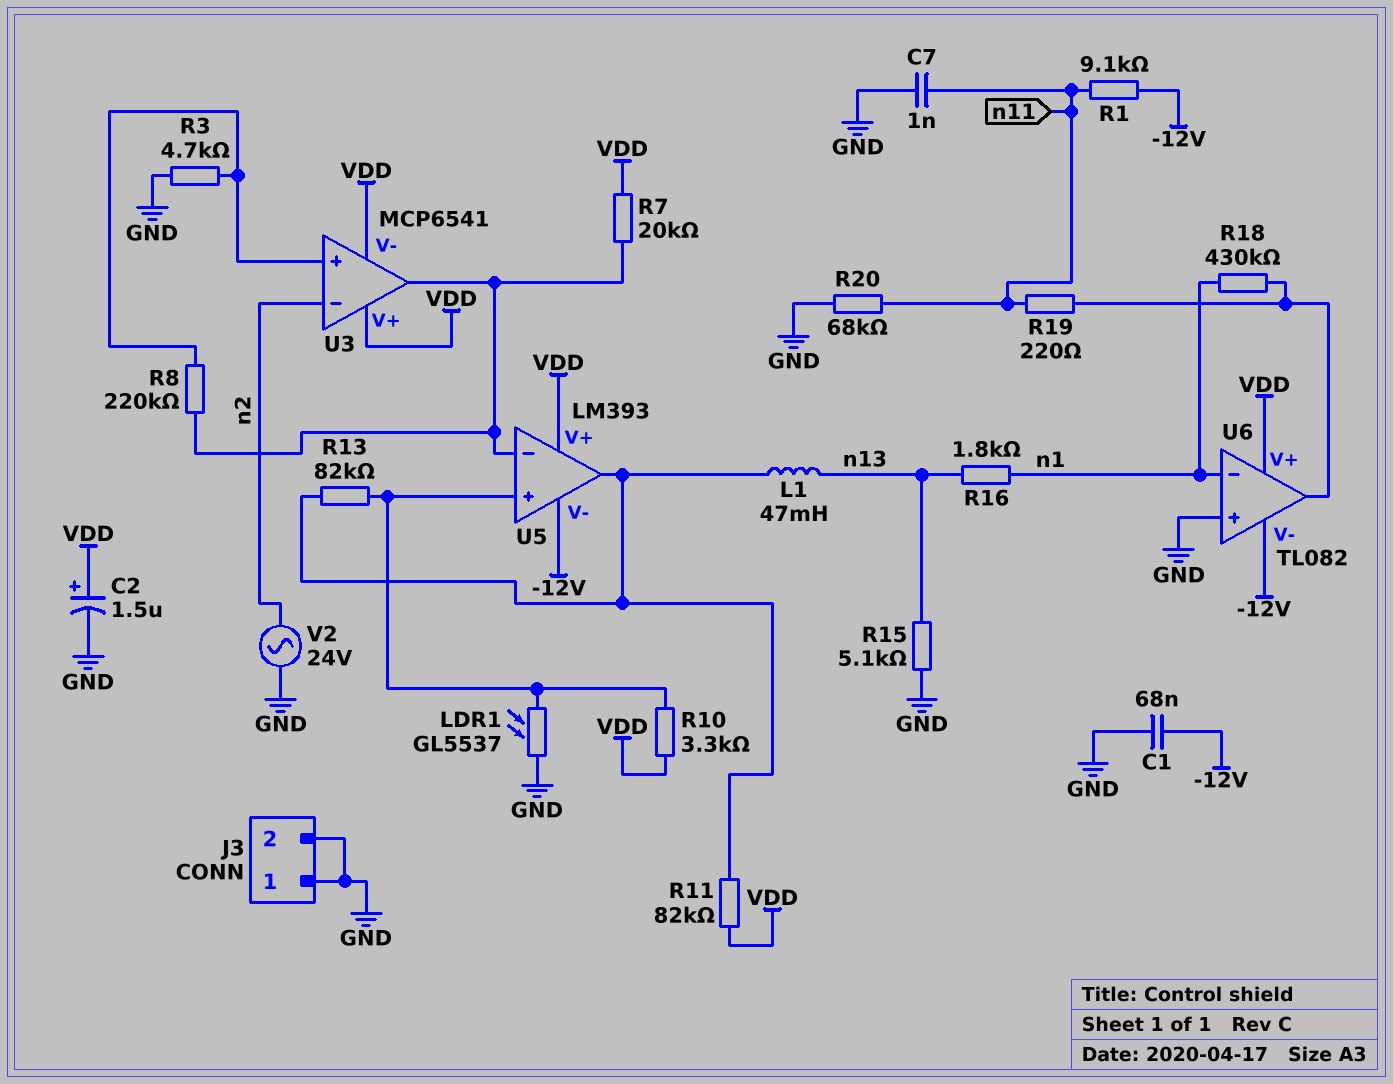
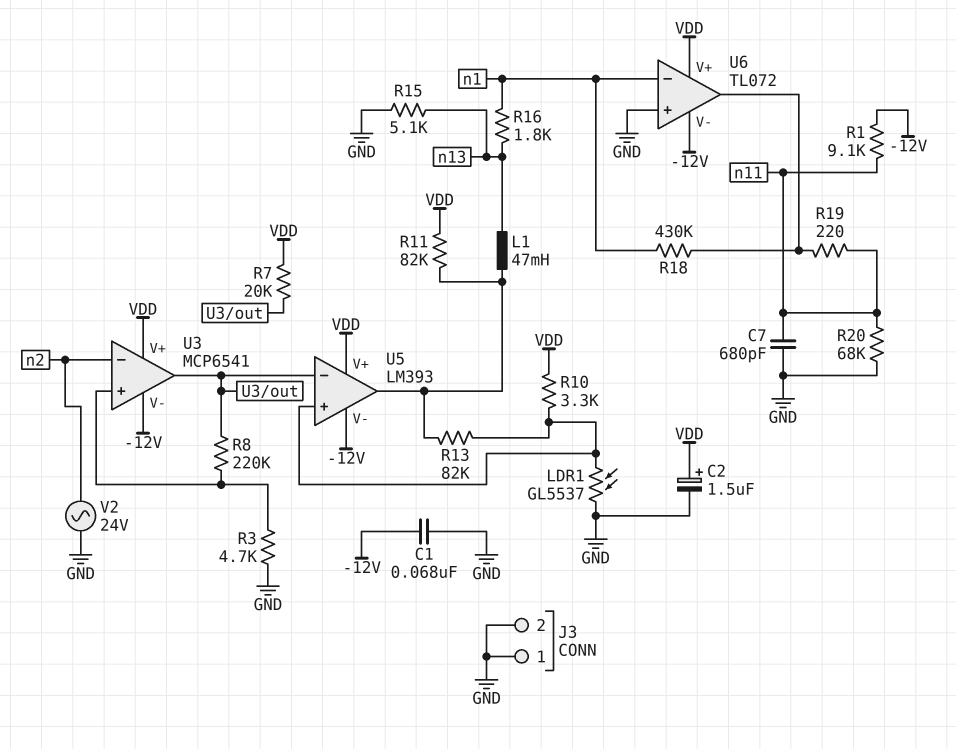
C7: 1nF (GND, n11) -> 680pF (GND, n11)
U3 pin V-: VDD -> -12V
U6: TL082 -> TL072

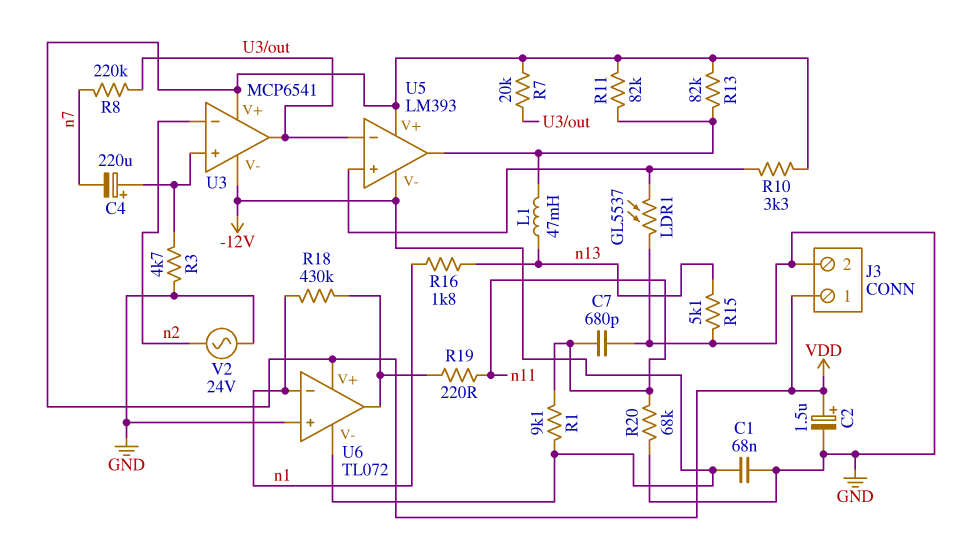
C4: none -> 220uF (plus U3/in+, minus n7)
J3 pin 1: GND -> VDD
R8: 220k (U3/in+, U3/out) -> 220k (U3/out, n7)
R13: 82k (U5/in+, U5/out) -> 82k (U5/out, VDD)

